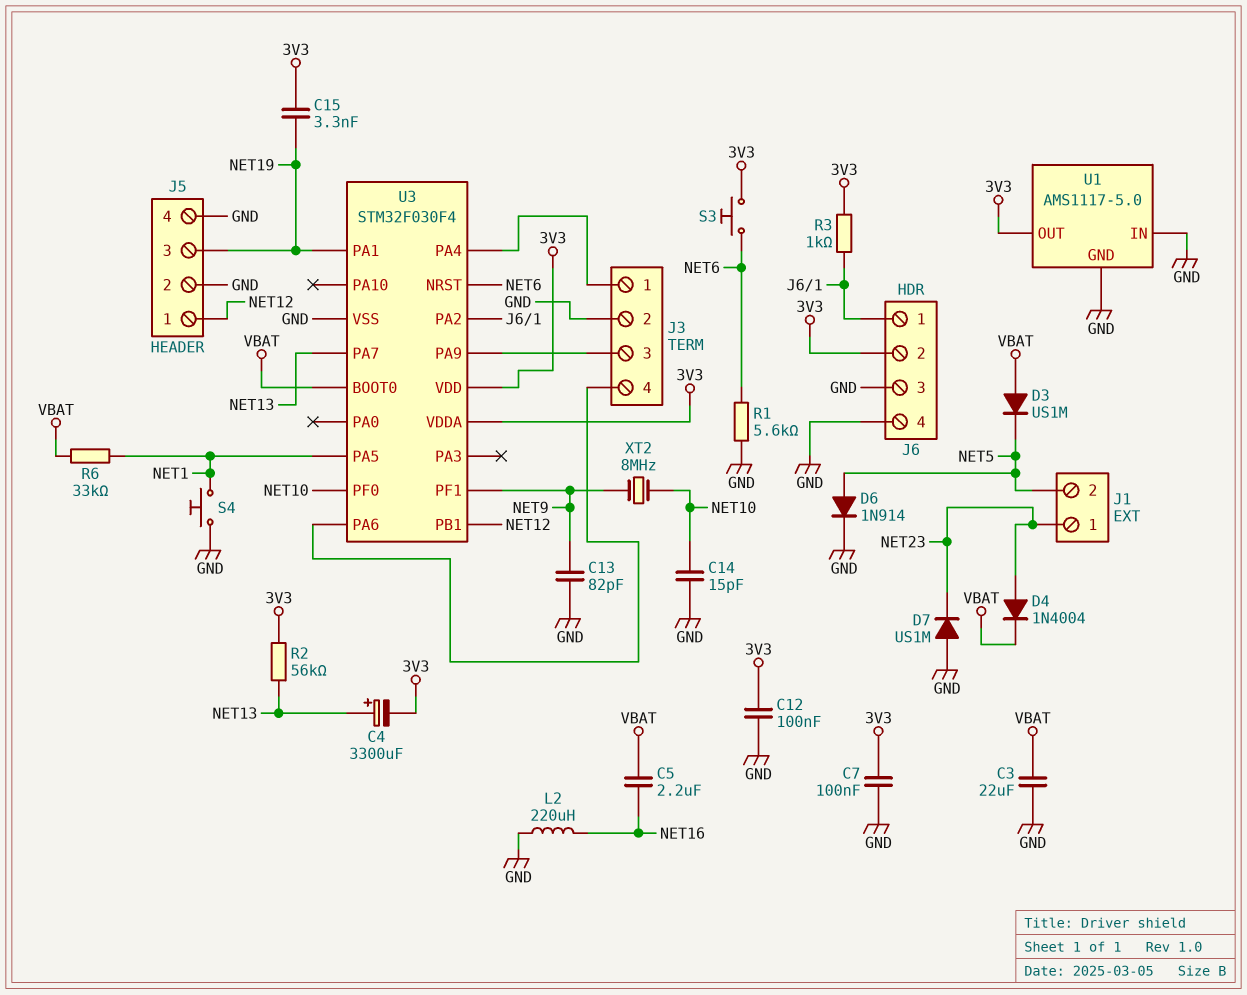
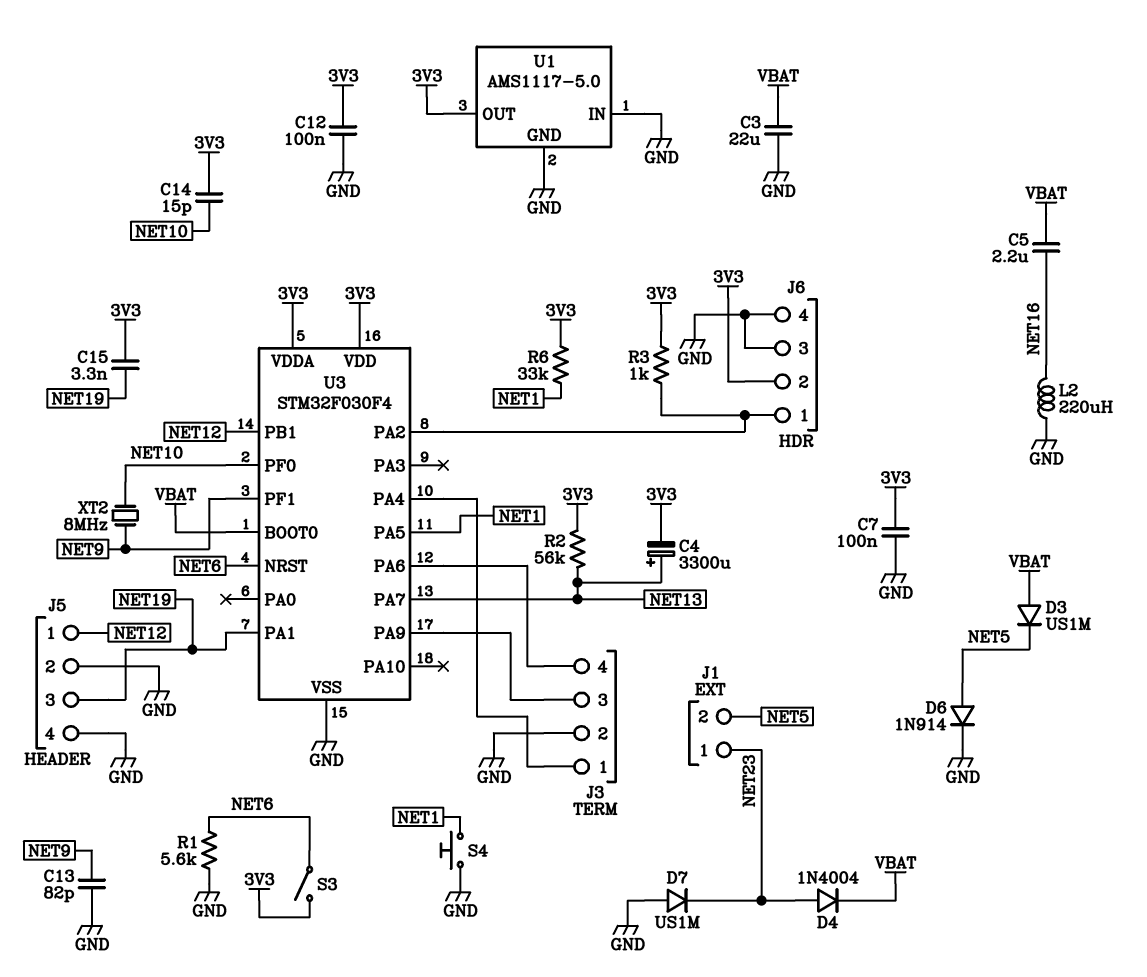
C14: 15pF (GND, NET10) -> 15pF (3V3, NET10)
R6: 33k (NET1, VBAT) -> 33k (3V3, NET1)
S3: button (3V3, NET6) -> switch (3V3, NET6)

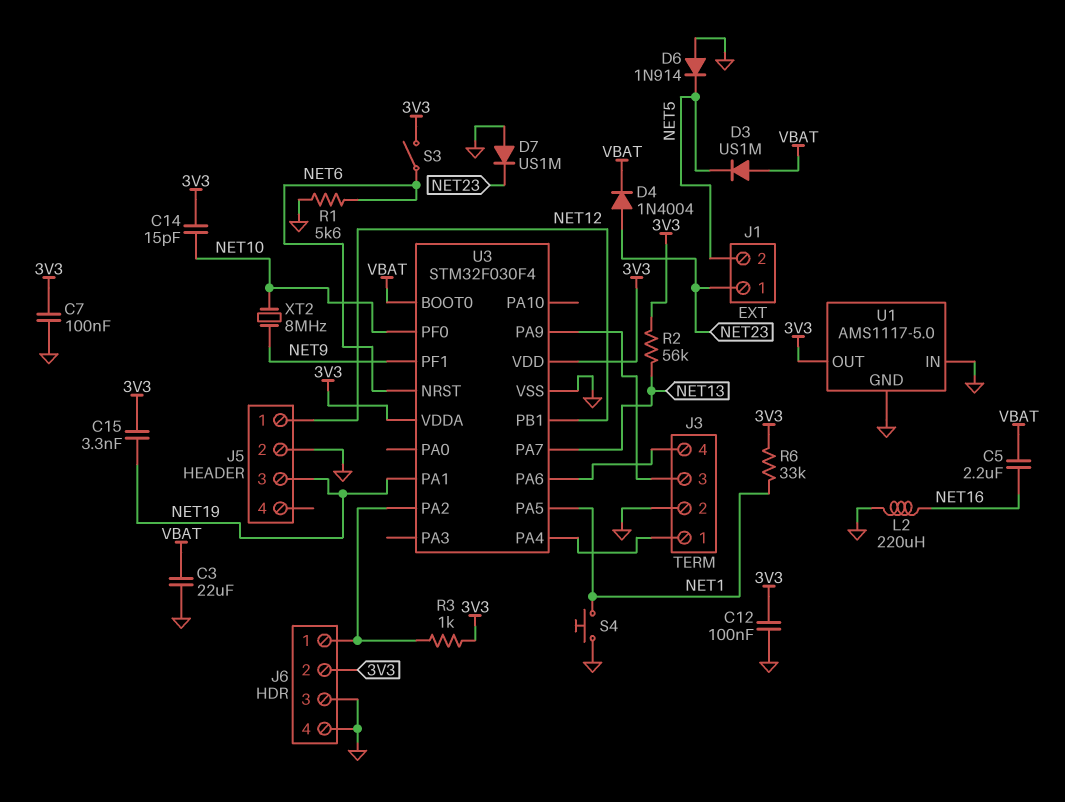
C4: 3300uF (plus NET13, minus 3V3) -> none
C13: 82pF (GND, NET9) -> none
D6: diode 1N914 (A NET5, K GND) -> diode 1N914 (A GND, K NET5)
J5 pin 4: GND -> none

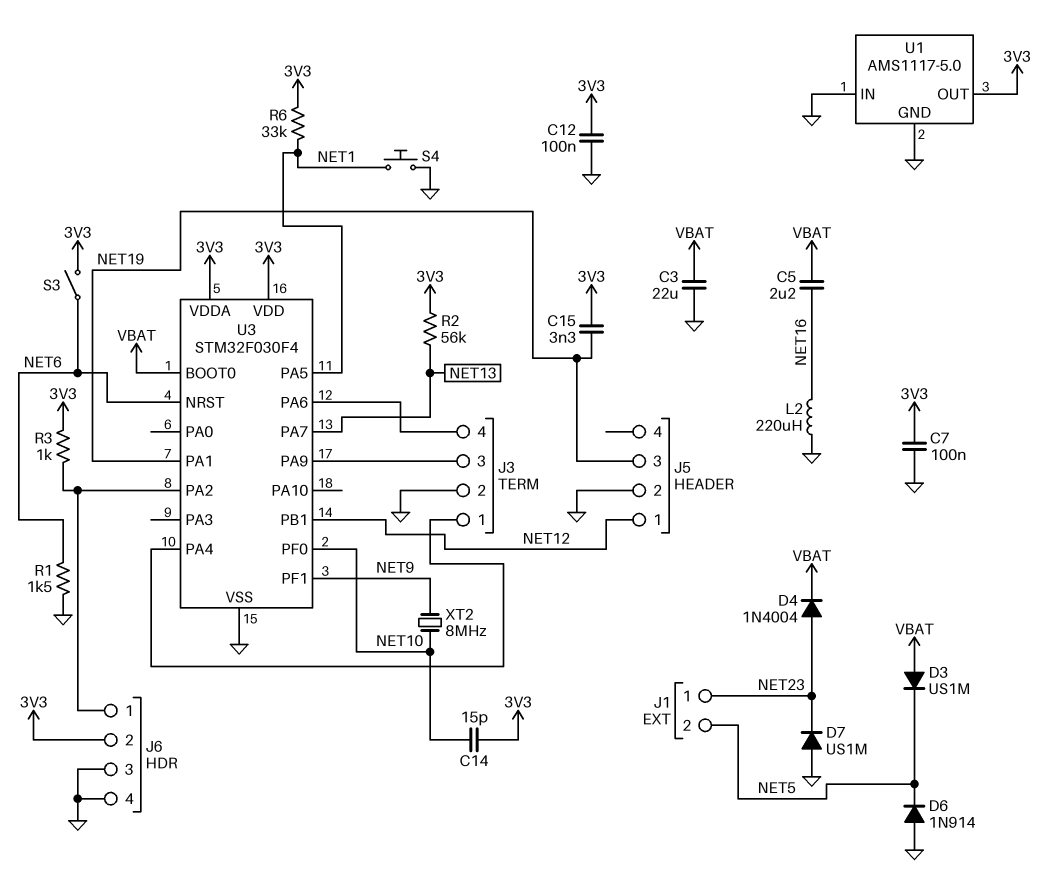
R1: 5.6k (GND, NET6) -> 1.5k (GND, NET6)

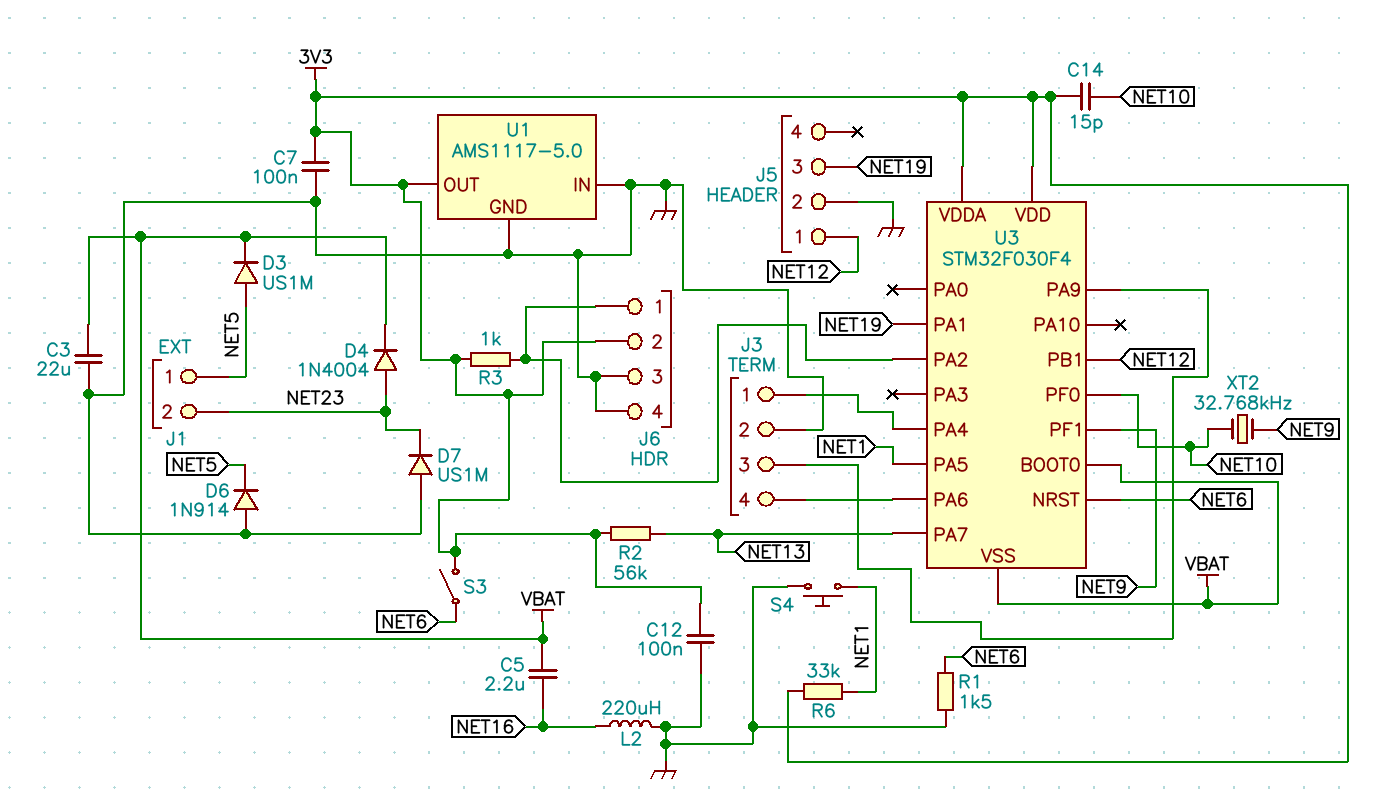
C15: 3.3nF (3V3, NET19) -> none
D3: diode US1M (A VBAT, K NET5) -> diode US1M (A NET5, K VBAT)
J1 pin 1: NET23 -> NET5
J1 pin 2: NET5 -> NET23
U3 pin VSS: GND -> VBAT
XT2: 8MHz (NET9, NET10) -> 32.768kHz (NET9, NET10)

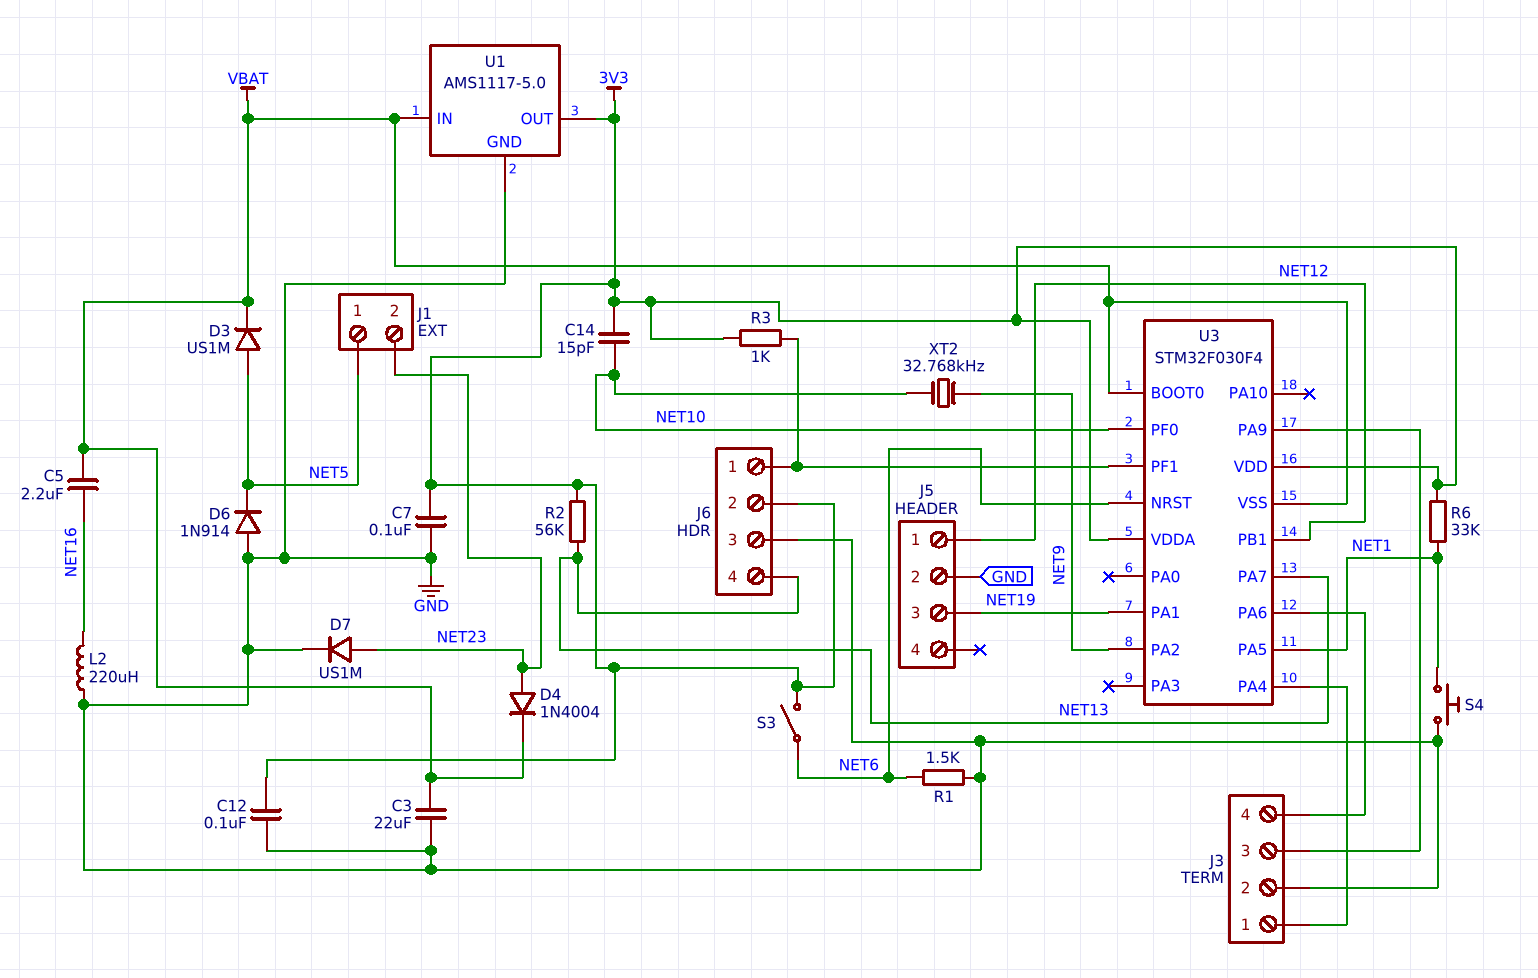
D7: diode US1M (A GND, K NET23) -> diode US1M (A NET23, K GND)
J6 pin 4: GND -> NET13
U1 pin IN: GND -> VBAT
U3 pin PA2: J6/1 -> NET9
U3 pin PF1: NET9 -> J6/1

